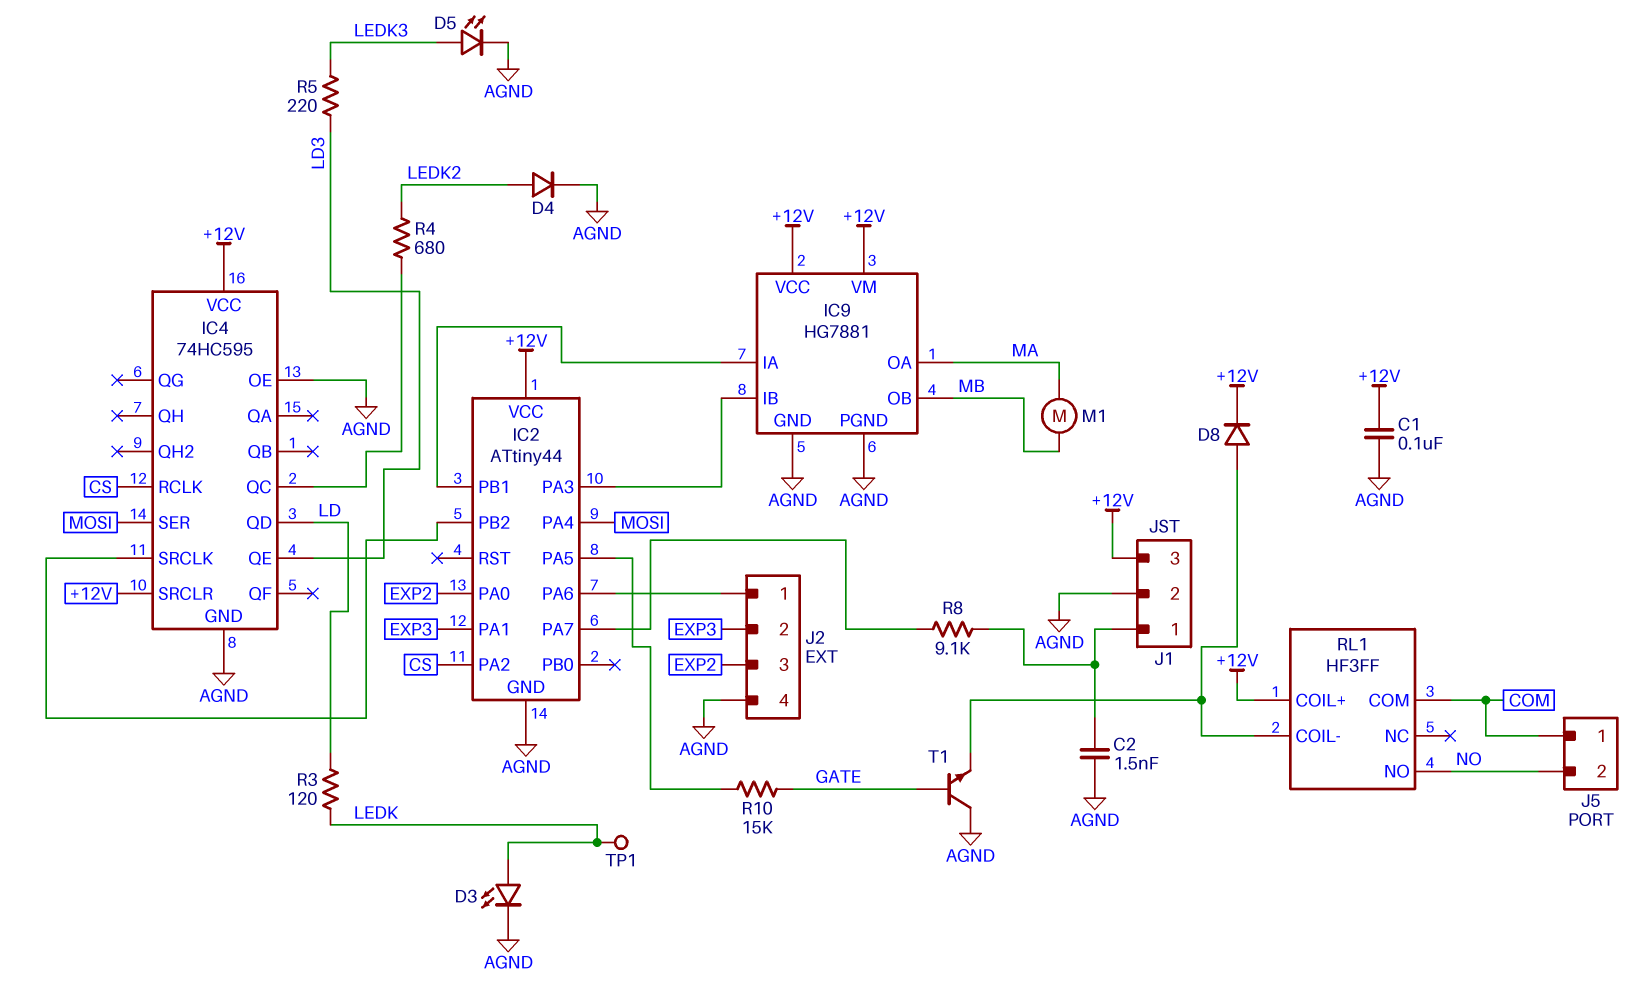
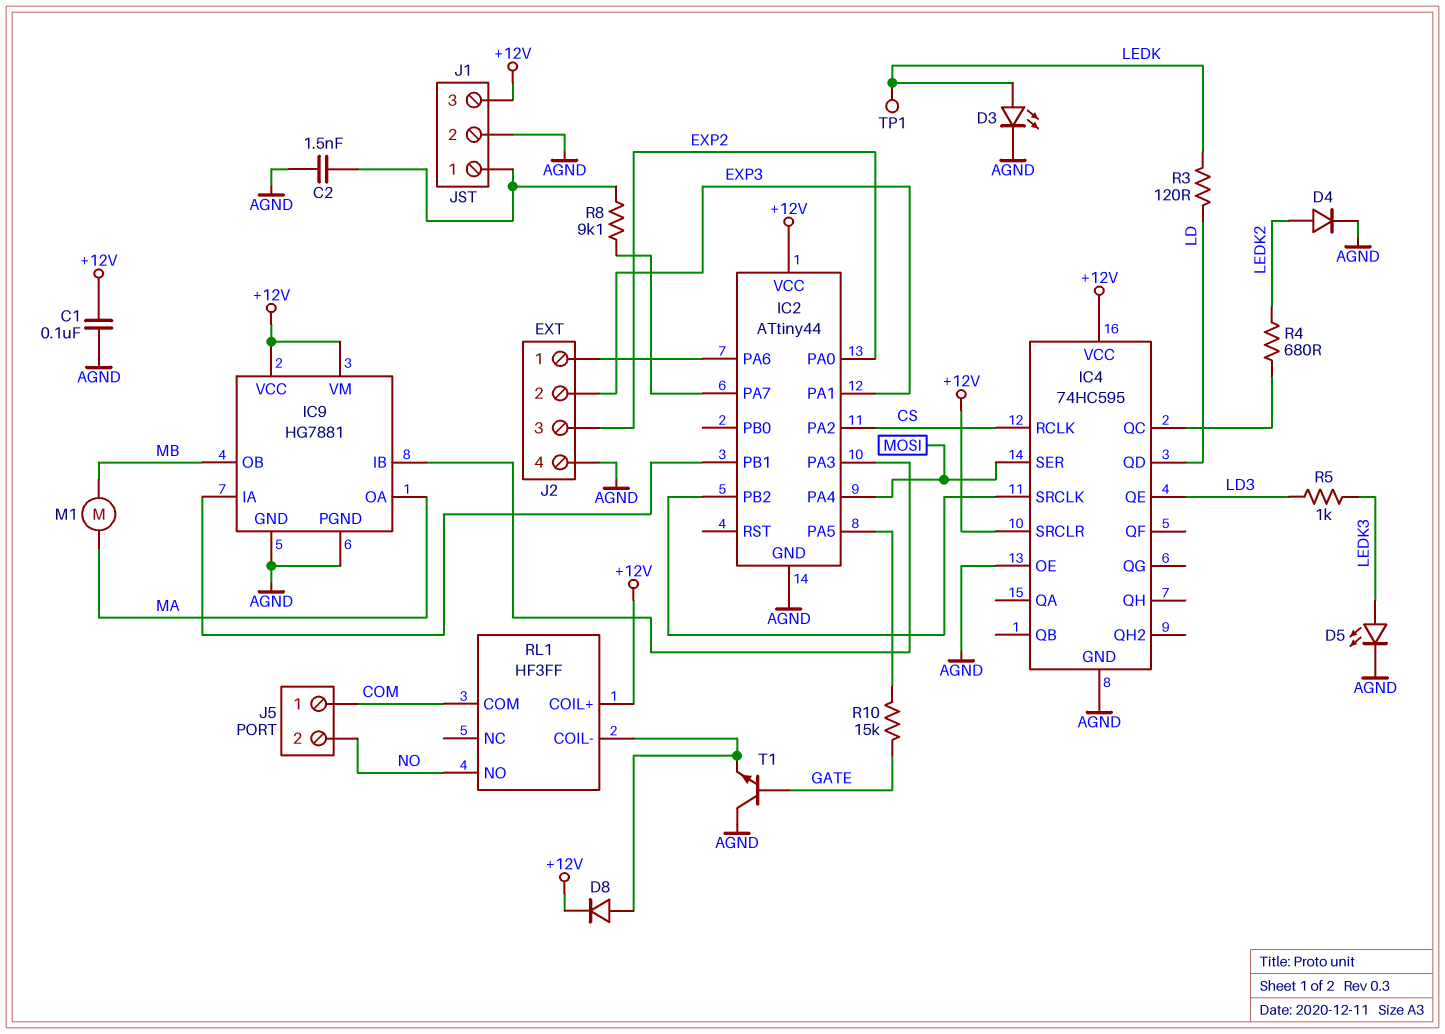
R5: 220 (LD3, LEDK3) -> 1k (LD3, LEDK3)

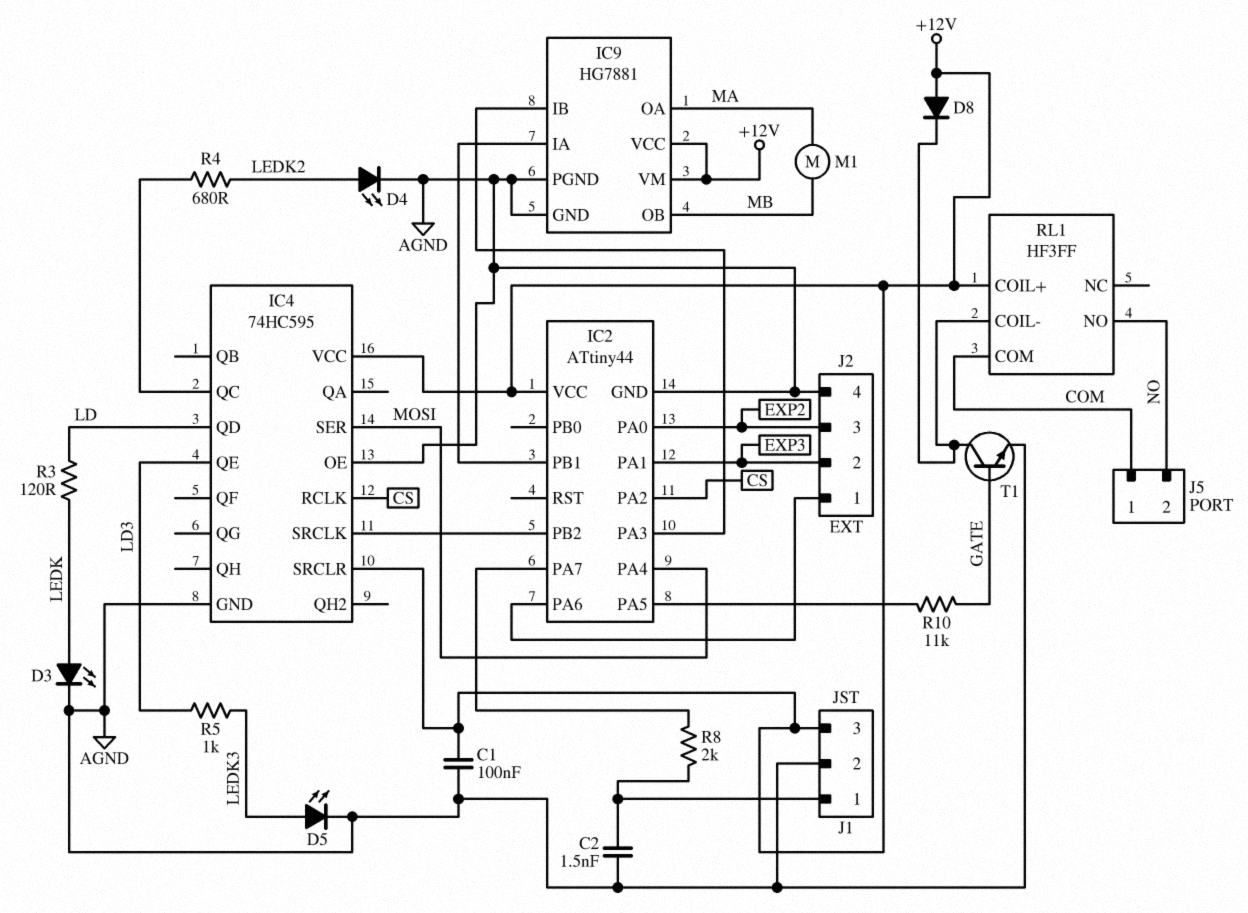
D4: diode (A LEDK2, K AGND) -> LED (A LEDK2, K AGND)
D8: diode (A RL1/COIL-, K +12V) -> diode (A +12V, K RL1/COIL-)
R8: 9.1k (IC2/PA7, J1/1) -> 2k (IC2/PA7, J1/1)
R10: 15k (GATE, IC2/PA5) -> 11k (GATE, IC2/PA5)
T1: NPN (B GATE, C AGND, E RL1/COIL-) -> NPN (B GATE, C RL1/COIL-, E AGND)
TP1: test point (LEDK) -> none

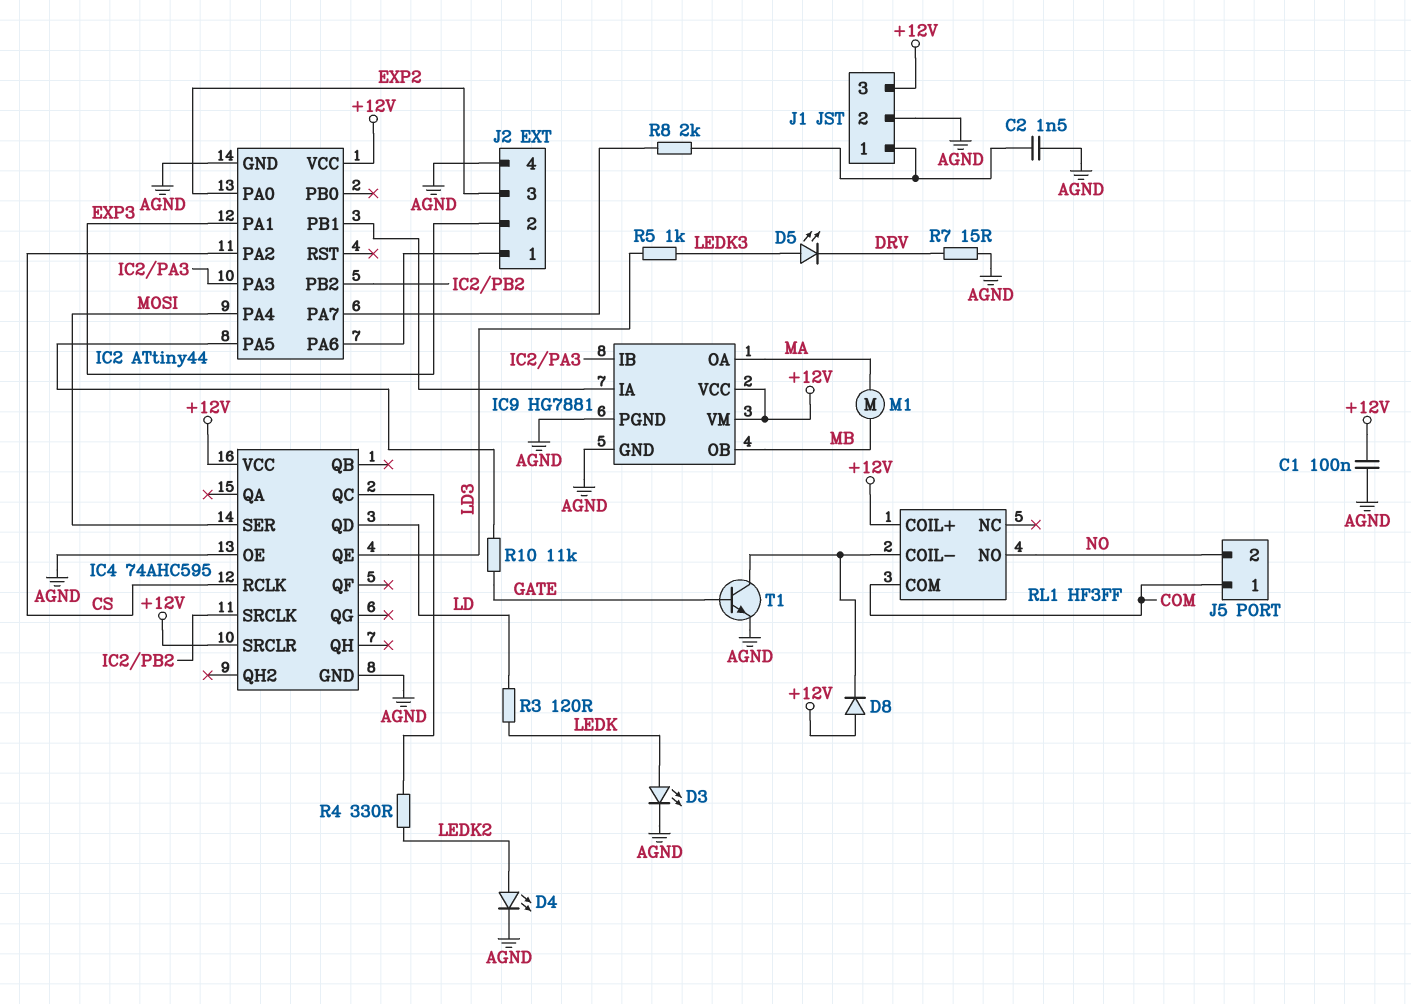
D5: LED (A LEDK3, K AGND) -> LED (A LEDK3, K DRV)
IC4: 74HC595 -> 74AHC595
R4: 680 (IC4/QC, LEDK2) -> 330 (IC4/QC, LEDK2)
R7: none -> 15 (AGND, DRV)

